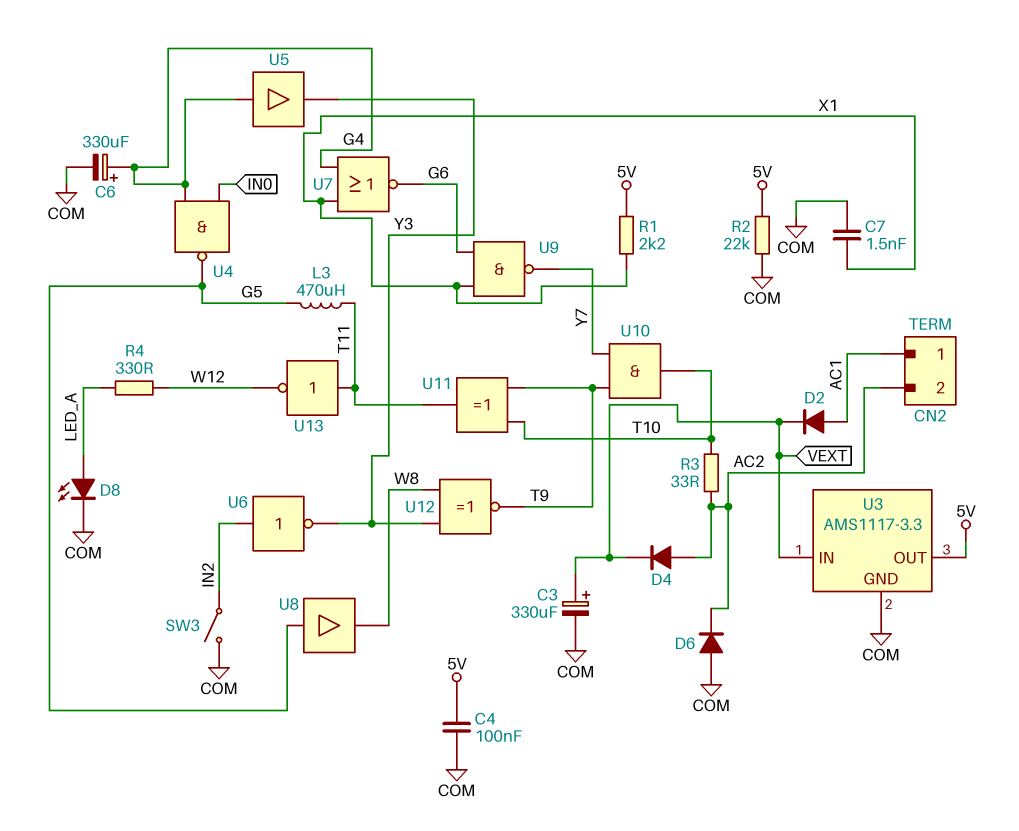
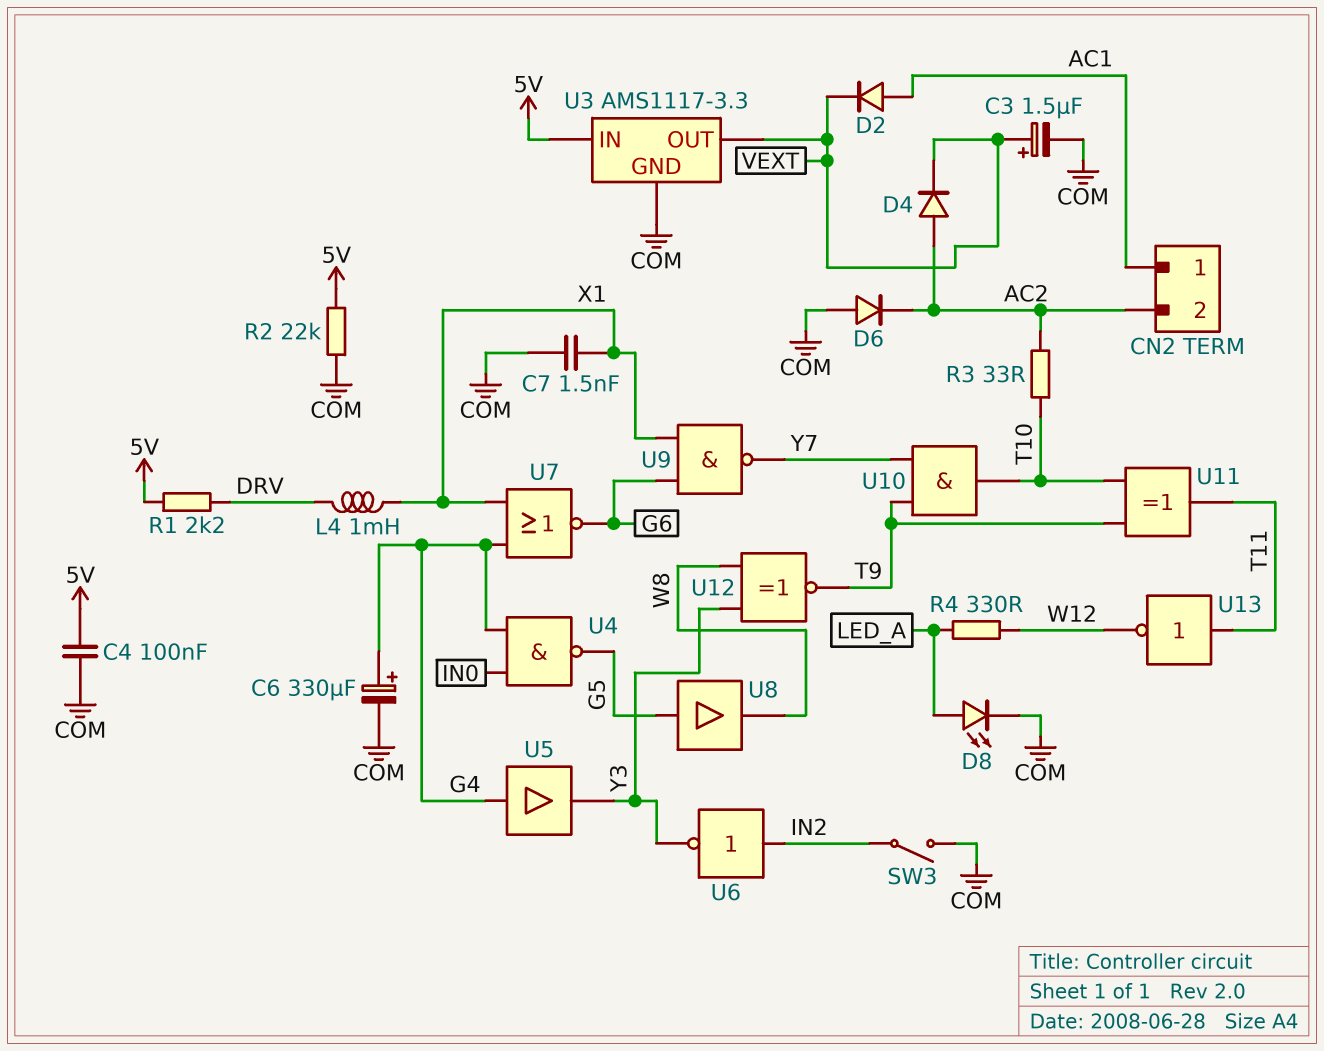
C3: 330uF (plus VEXT, minus COM) -> 1.5uF (plus VEXT, minus COM)
L3: 470uH (G5, T11) -> none
L4: none -> 1mH (DRV, X1)
R1: 2.2k (5V, X1) -> 2.2k (5V, DRV)
U3 pin IN: VEXT -> 5V
U3 pin OUT: 5V -> VEXT

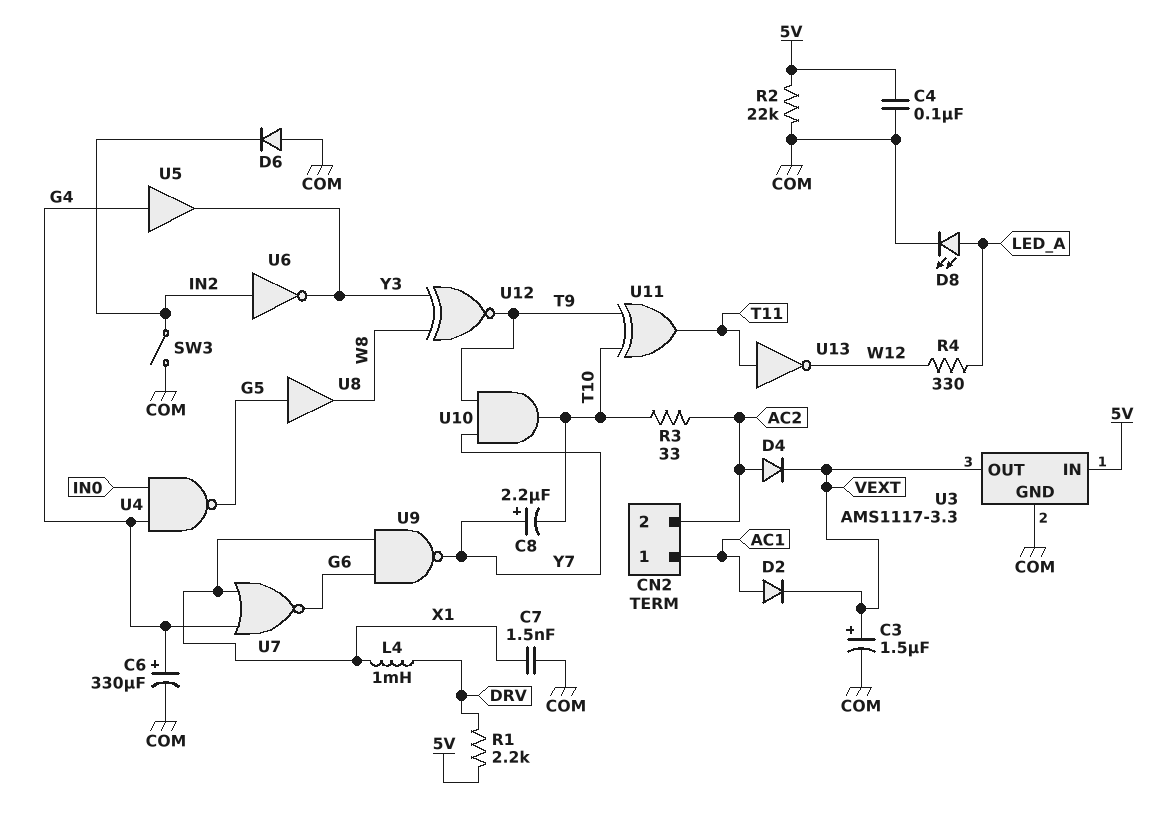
C8: none -> 2.2uF (plus Y7, minus T10)
D6: diode (A COM, K AC2) -> diode (A COM, K IN2)

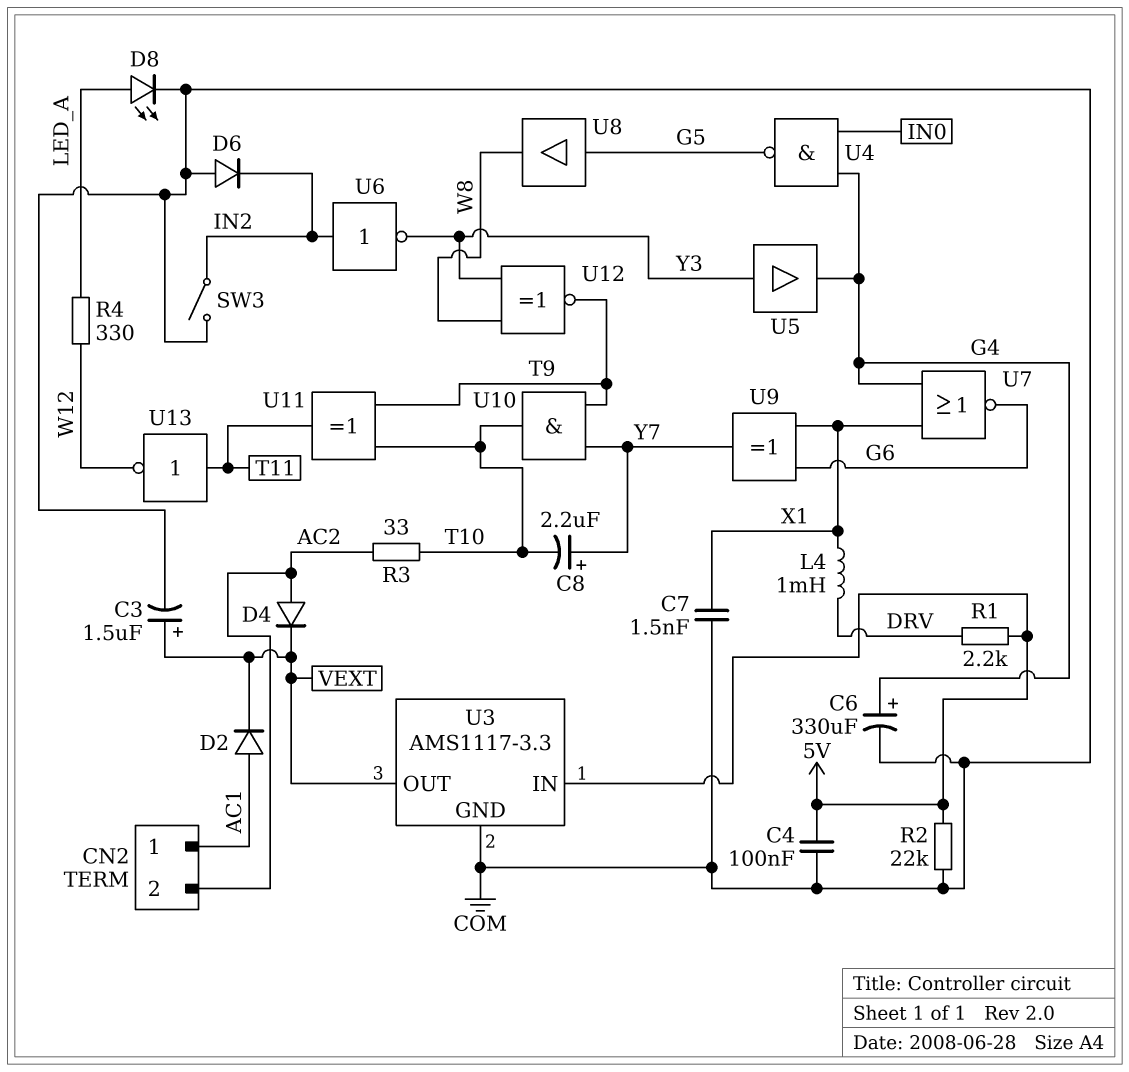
U5: buffer (in G4, out Y3) -> buffer (in Y3, out G4)
U9: NAND (in G6, in X1, out Y7) -> XOR (in G6, in X1, out Y7)

